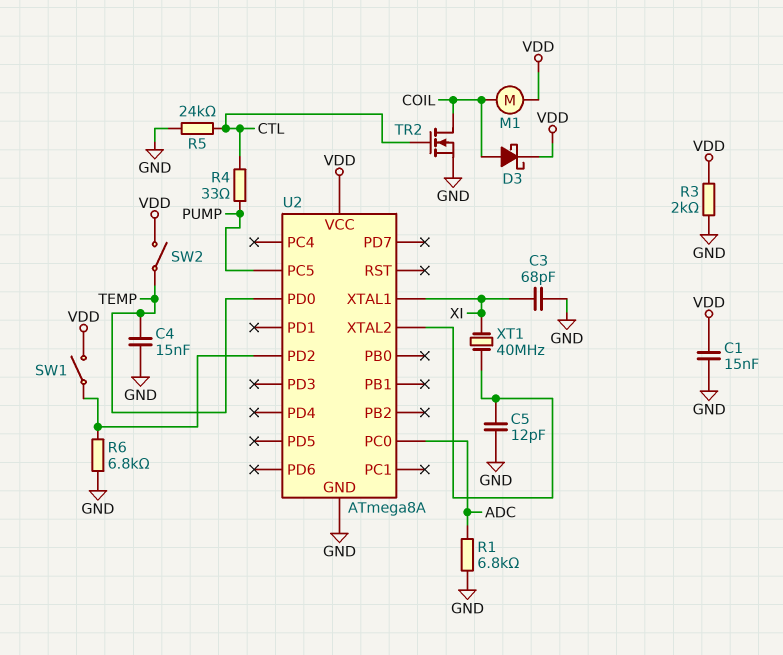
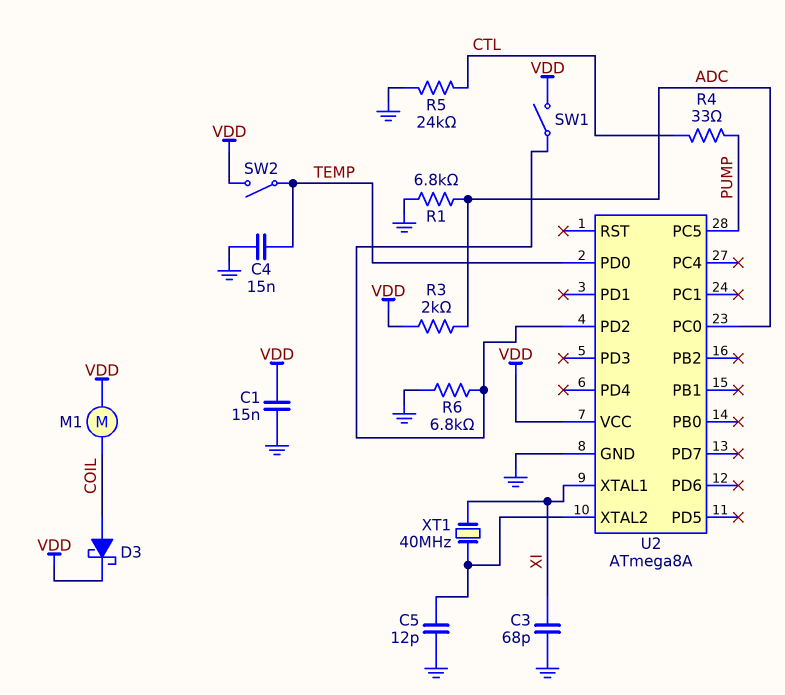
R3: 2k (GND, VDD) -> 2k (ADC, VDD)
TR2: NMOS (G CTL, D COIL, S GND) -> none

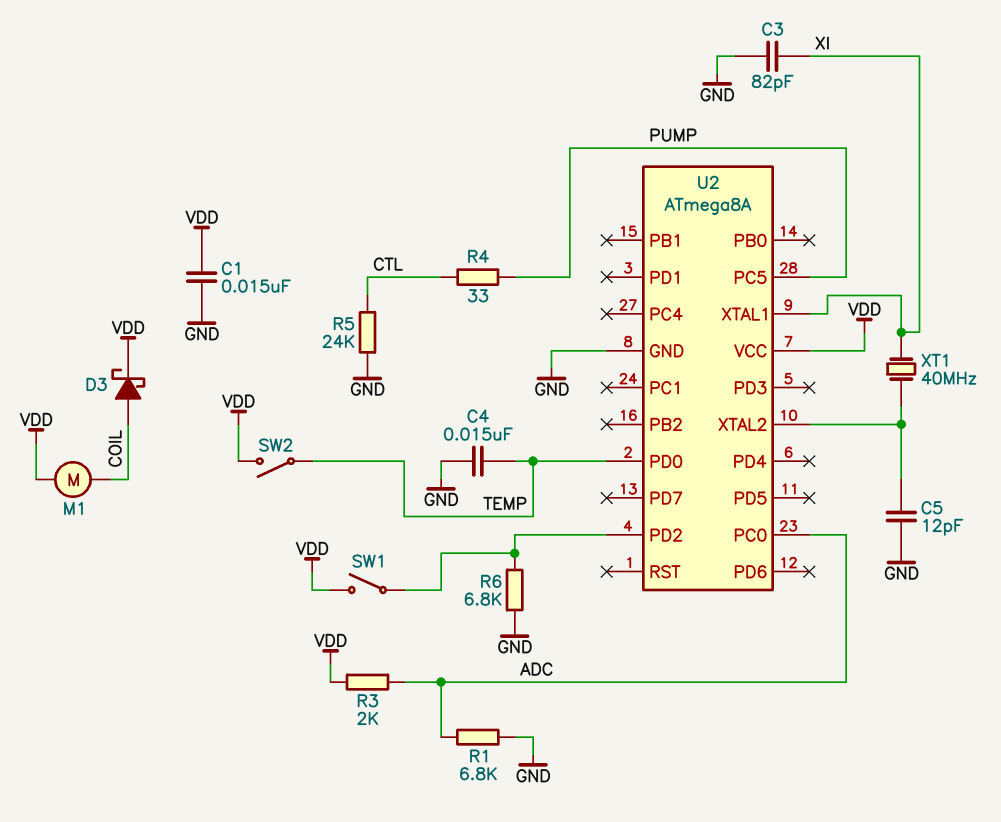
C3: 68pF (GND, XI) -> 82pF (GND, XI)

